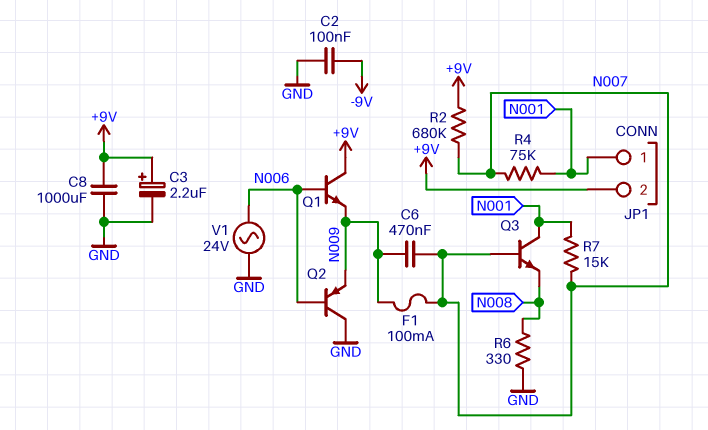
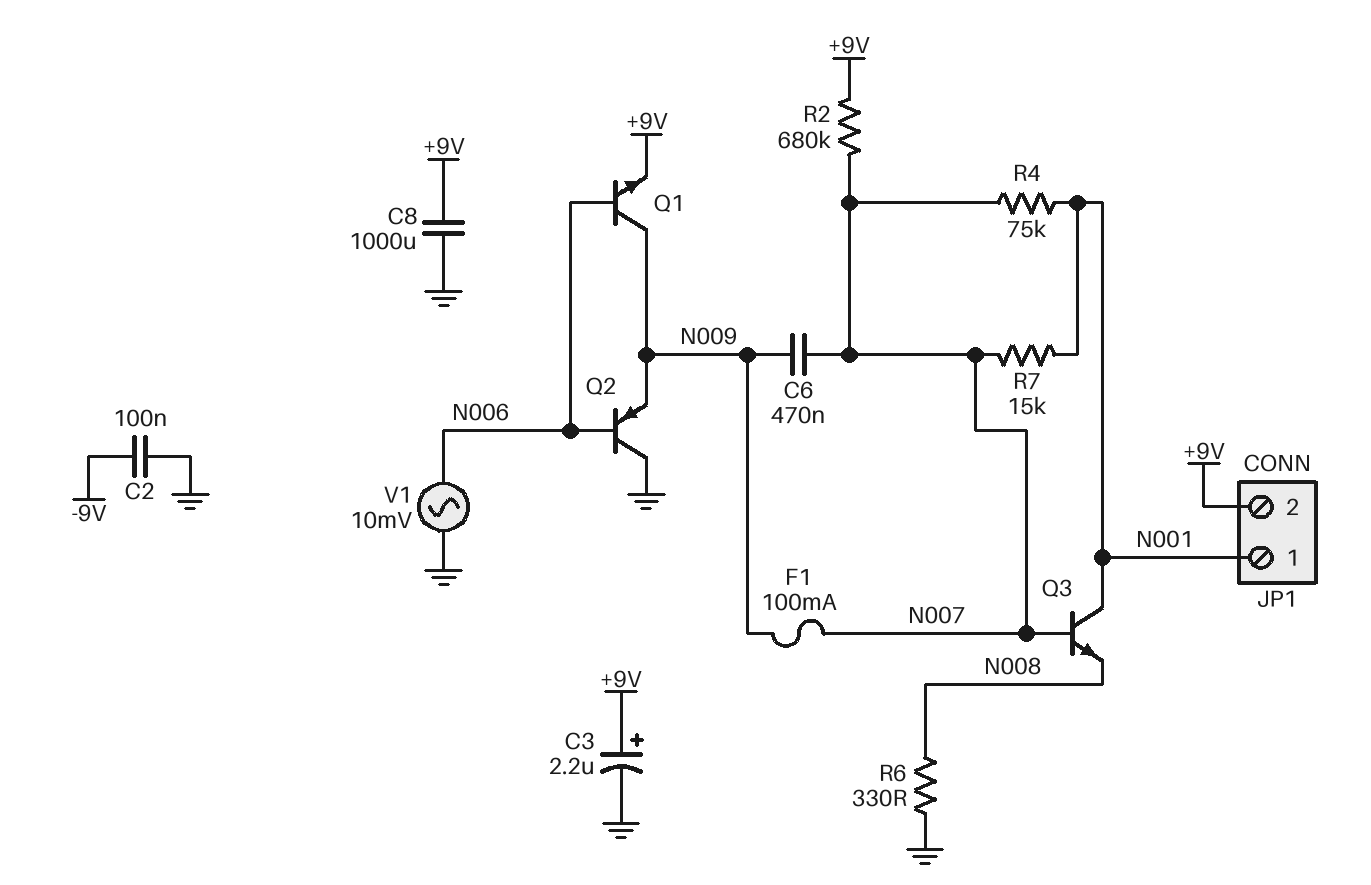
Q1: NPN (B N006, C +9V, E N009) -> NPN (B N006, C N009, E +9V)
V1: AC 24V (GND, N006) -> AC 10mV (GND, N006)

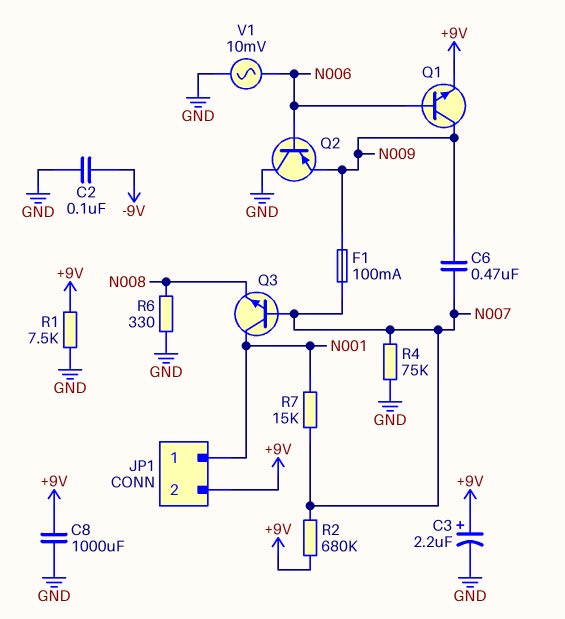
R1: none -> 7.5k (+9V, GND)
R4: 75k (N001, N007) -> 75k (GND, N007)

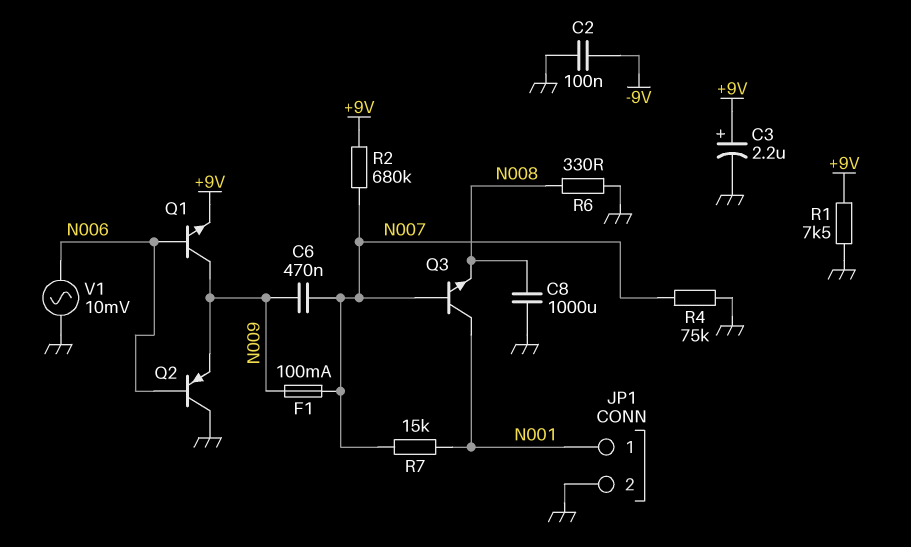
C8: 1000uF (+9V, GND) -> 1000uF (GND, N008)
JP1 pin 2: +9V -> GND

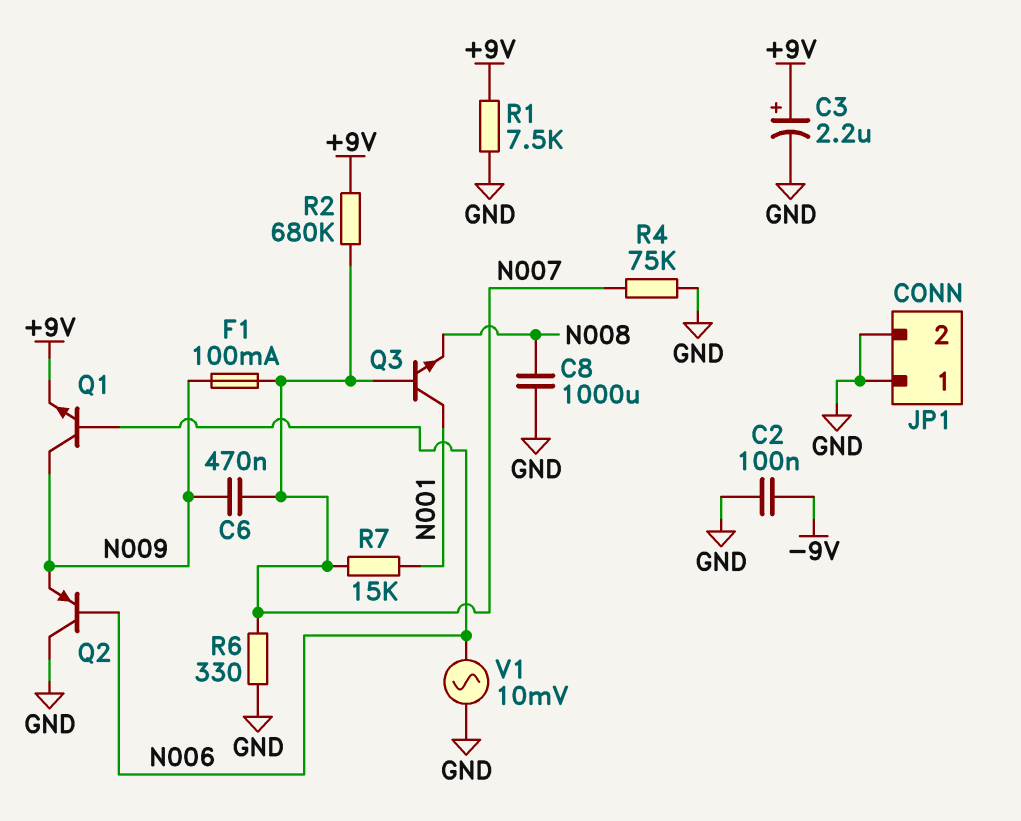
JP1 pin 1: N001 -> GND
R6: 330 (GND, N008) -> 330 (GND, N007)

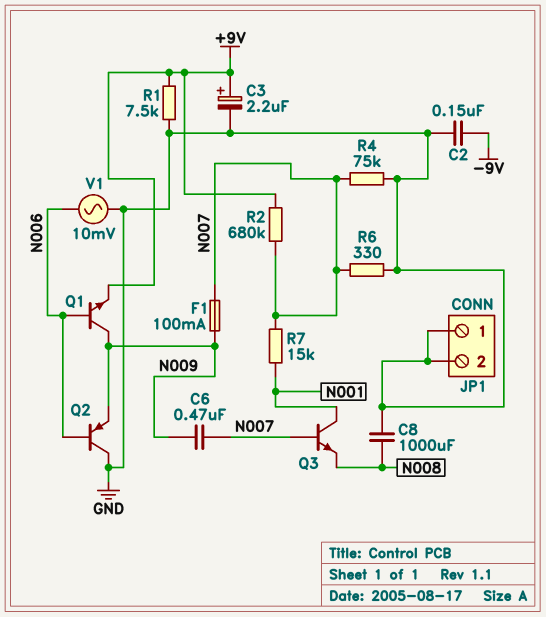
C2: 100nF (-9V, GND) -> 150nF (-9V, GND)

